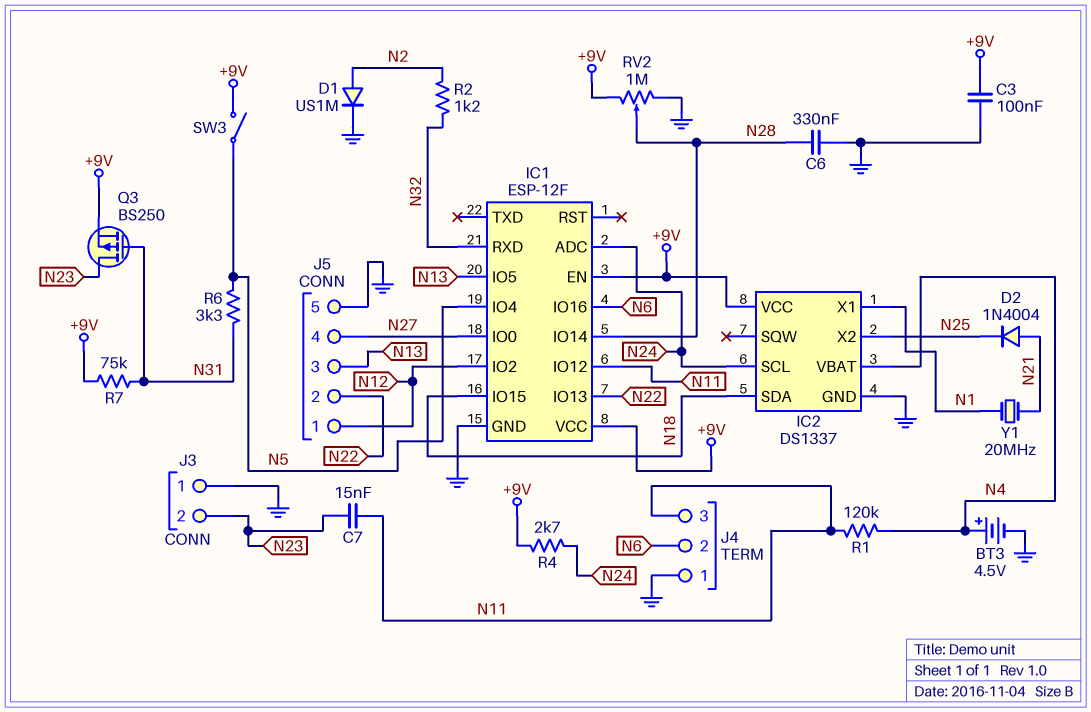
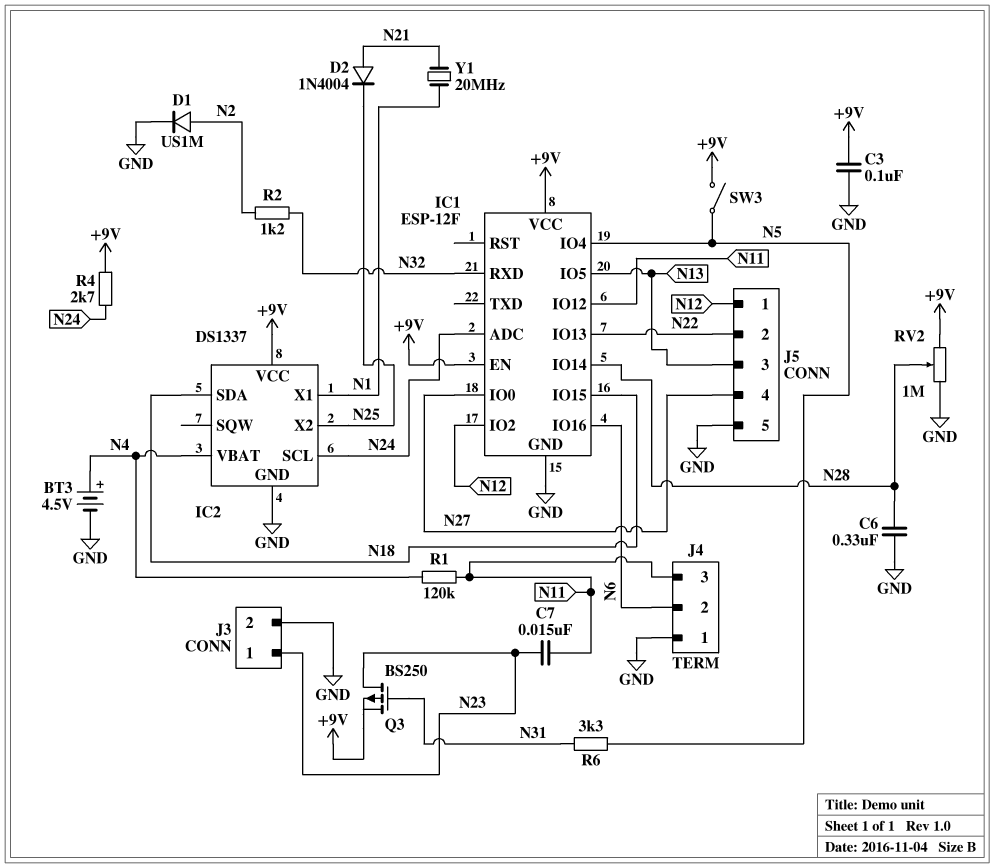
J3 pin 1: GND -> N23
J3 pin 2: N23 -> GND
R7: 75k (+9V, N31) -> none

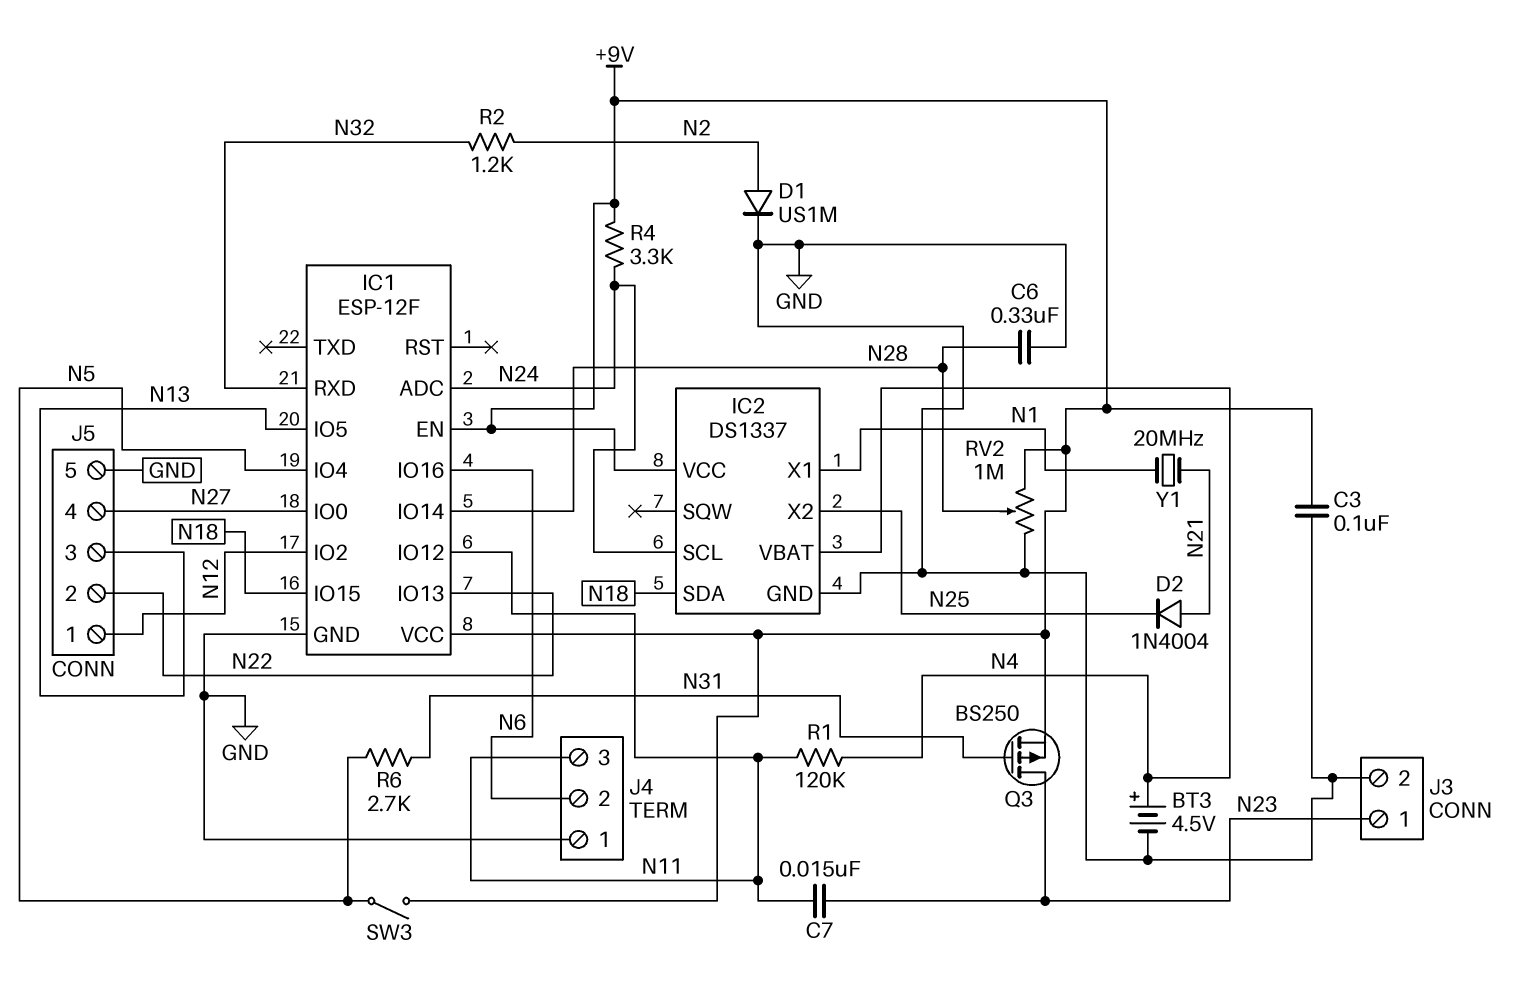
R4: 2.7k (+9V, N24) -> 3.3k (+9V, N24)
R6: 3.3k (N5, N31) -> 2.7k (N5, N31)

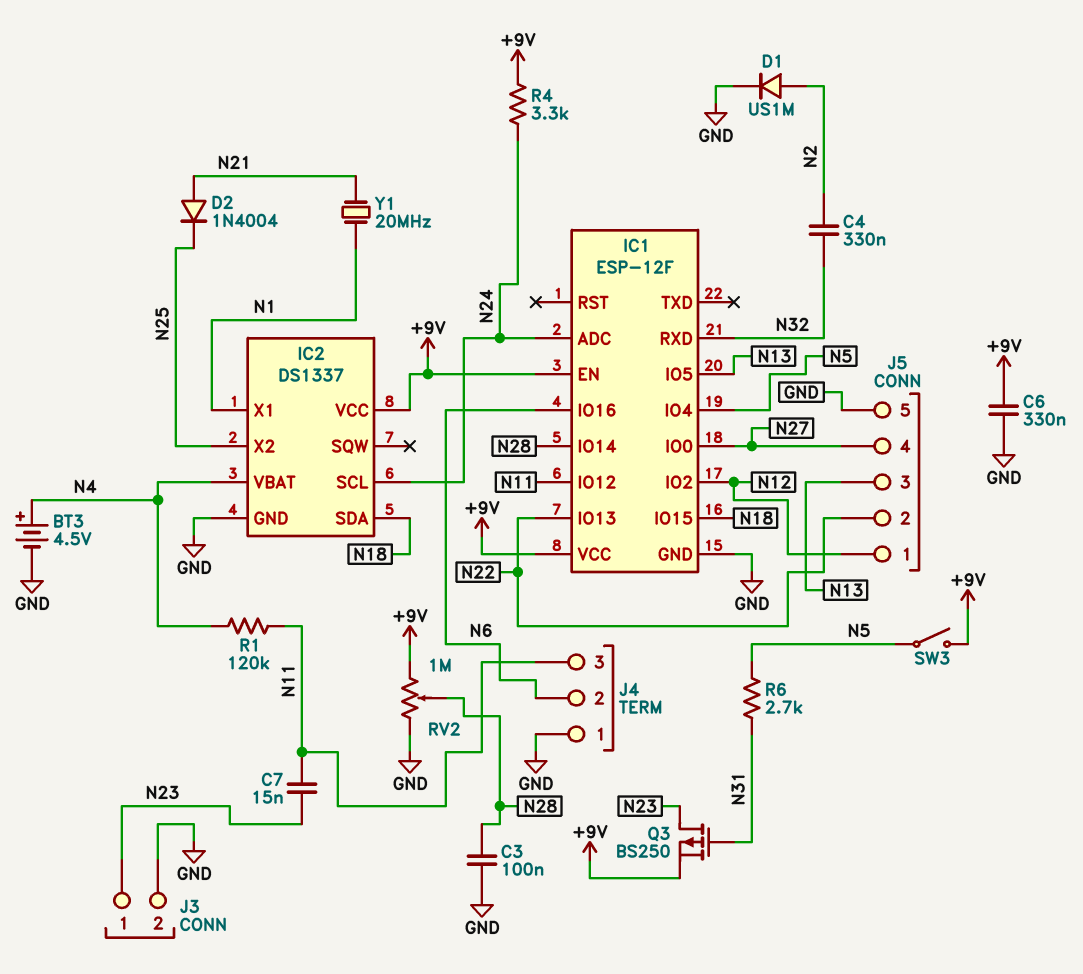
C3: 100nF (+9V, GND) -> 100nF (GND, N28)
C4: none -> 330nF (N2, N32)
C6: 330nF (GND, N28) -> 330nF (+9V, GND)
R2: 1.2k (N2, N32) -> none

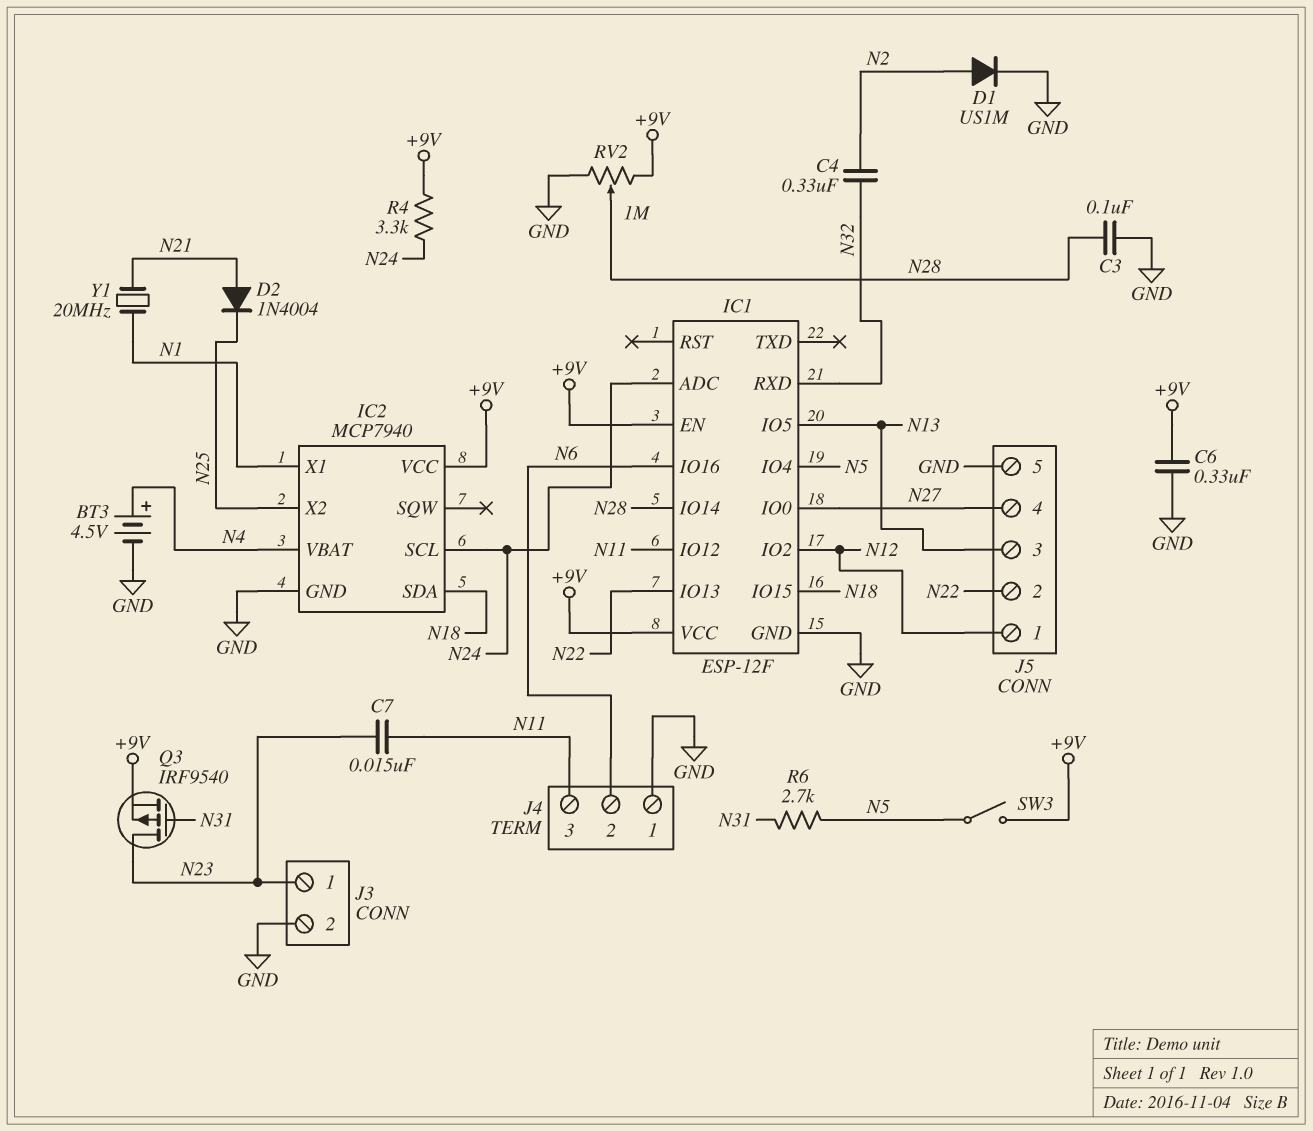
IC2: DS1337 -> MCP7940
Q3: PMOS BS250 (G N31, D N23, S +9V) -> PMOS IRF9540 (G N31, D N23, S +9V)
R1: 120k (N4, N11) -> none

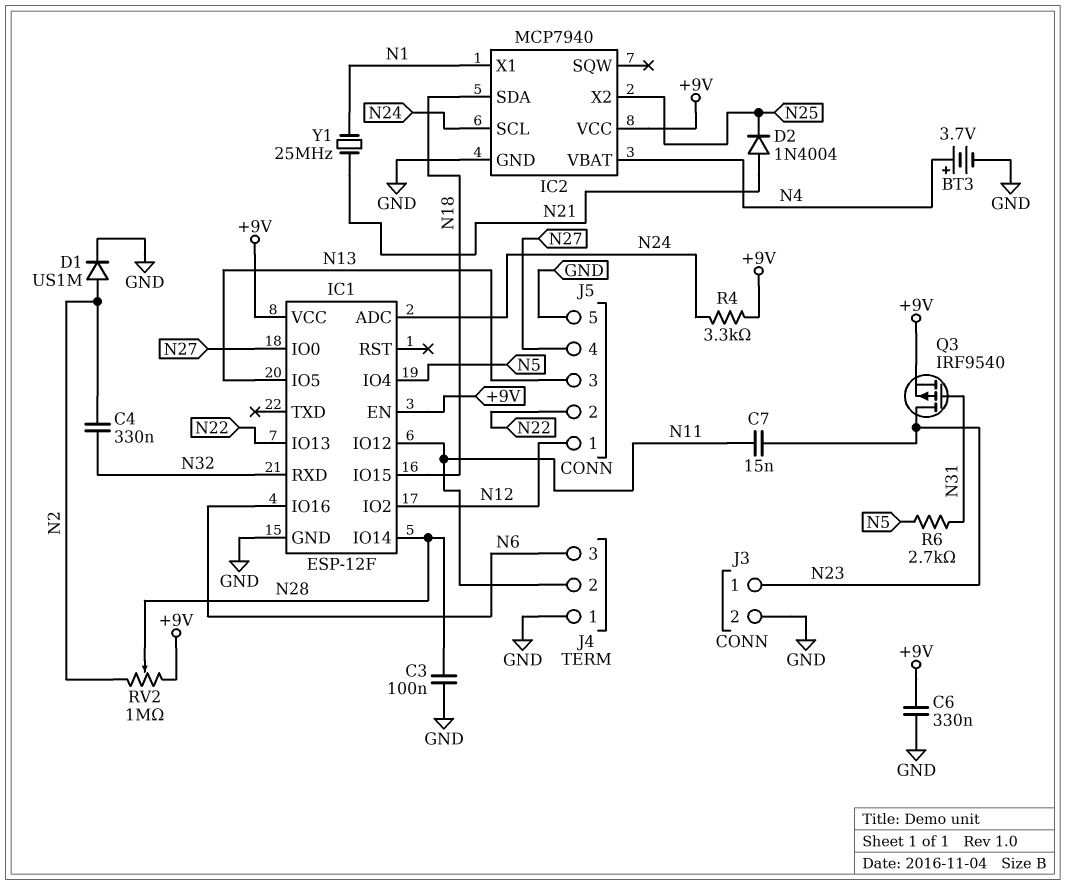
BT3: 4.5V (plus N4, minus GND) -> 3.7V (plus N4, minus GND)
J4 pin 2: N6 -> N11
J4 pin 3: N11 -> N6
RV2: 1M (+9V, GND, wiper N28) -> 1M (+9V, N2, wiper N28)
SW3: switch (+9V, N5) -> none
Y1: 20MHz (N1, N21) -> 25MHz (N1, N21)

